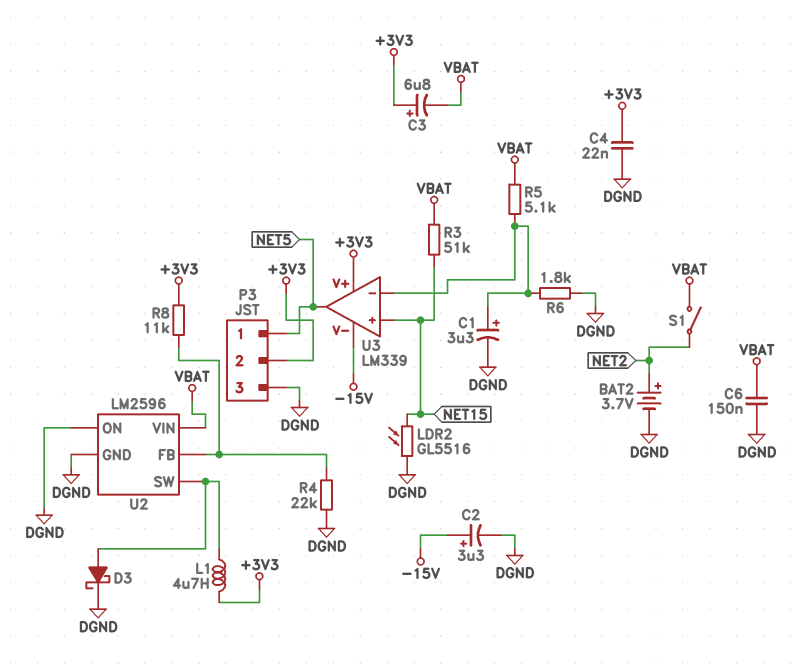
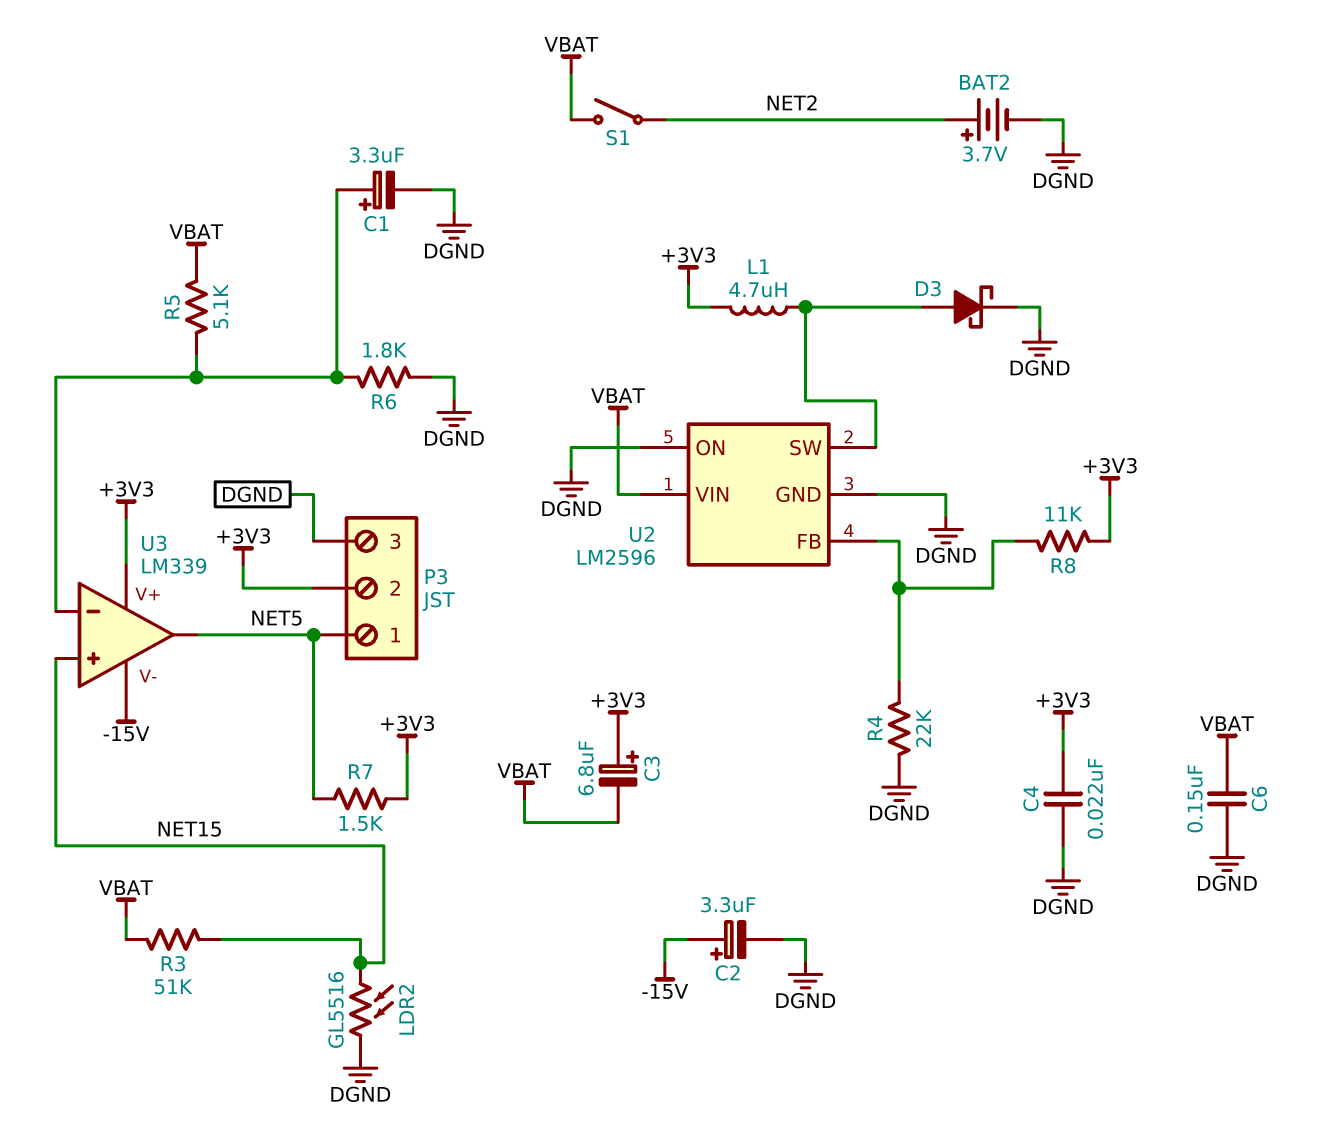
R7: none -> 1.5k (+3V3, NET5)

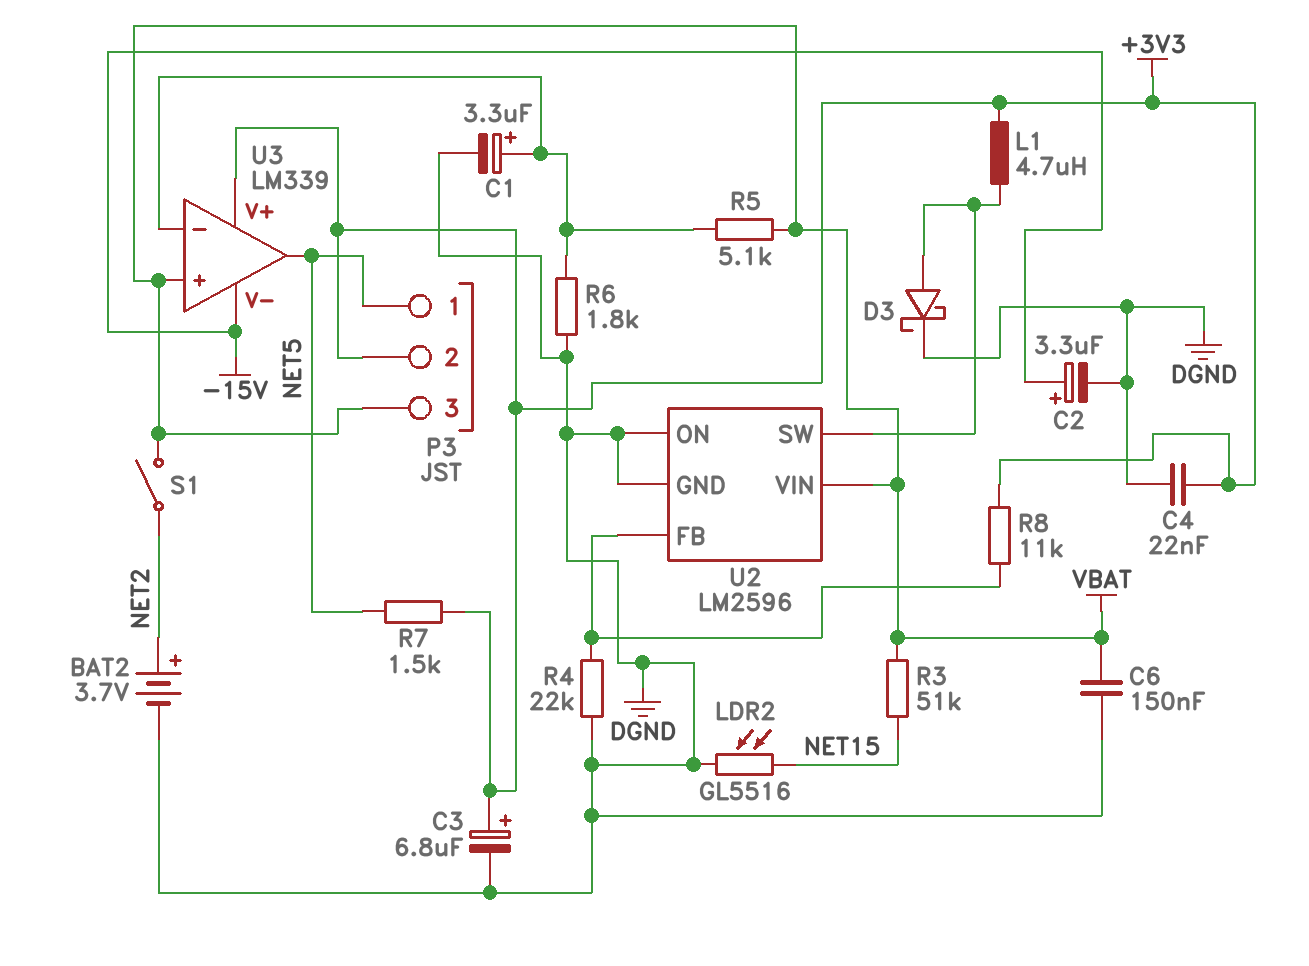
C3: 6.8uF (plus +3V3, minus VBAT) -> 6.8uF (plus +3V3, minus DGND)
P3 pin 3: DGND -> VBAT
U3 pin in+: NET15 -> VBAT

